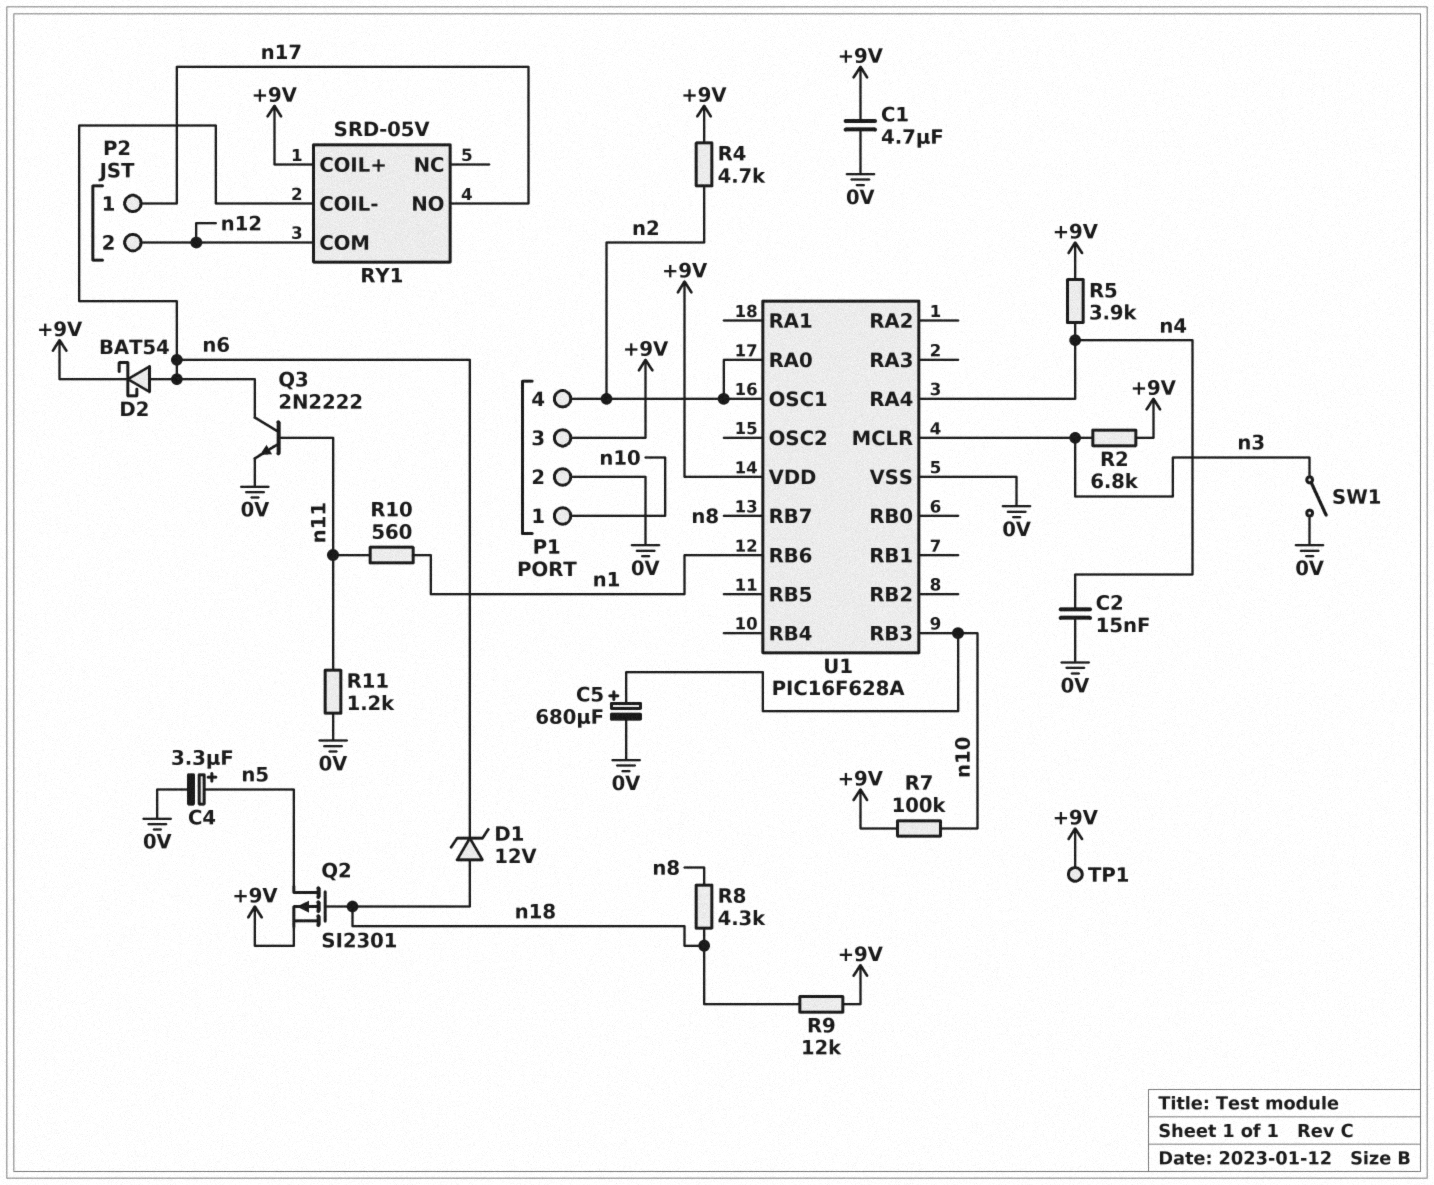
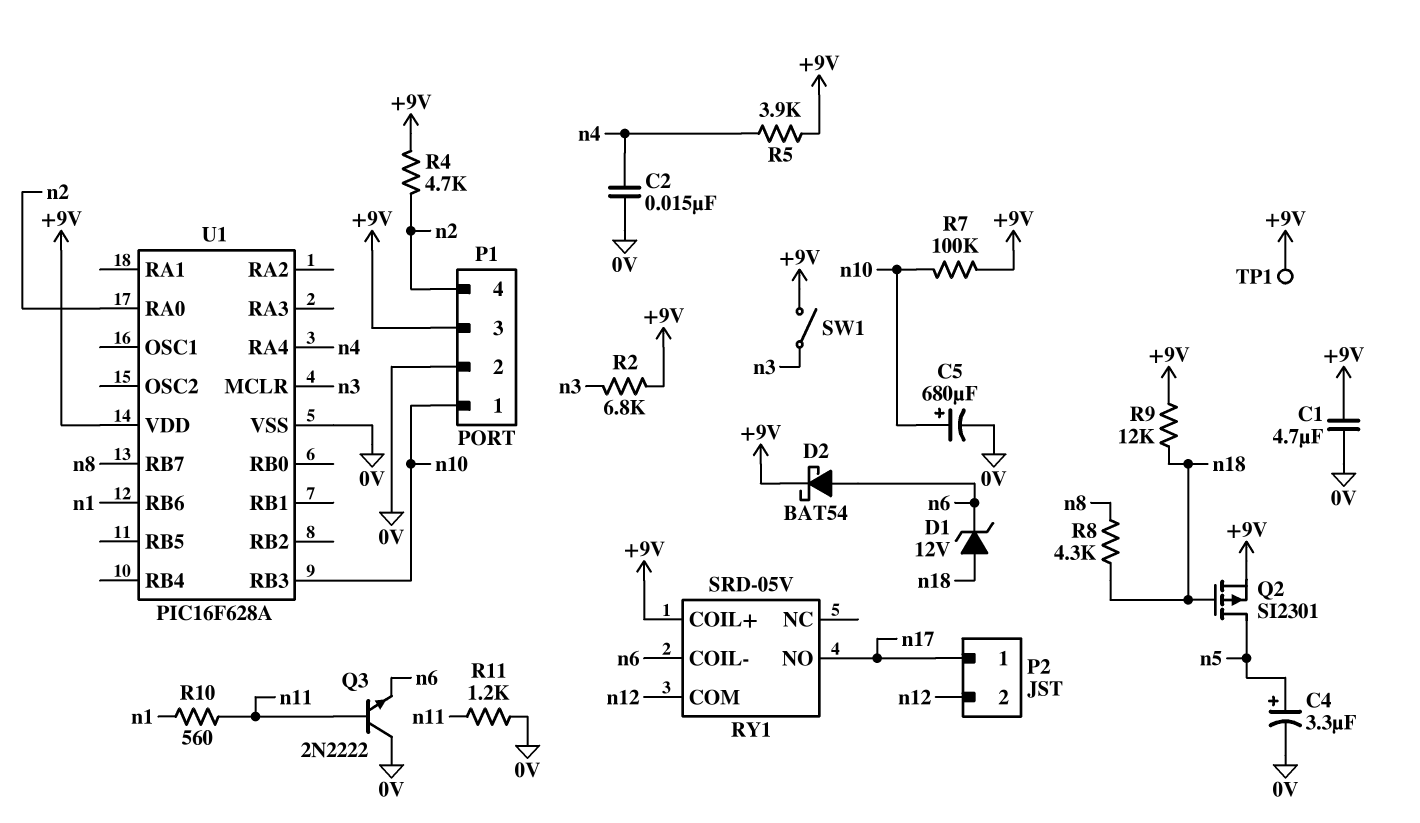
Q3: NPN 2N2222 (B n11, C n6, E 0V) -> NPN 2N2222 (B n11, C 0V, E n6)
SW1: switch (0V, n3) -> switch (+9V, n3)
U1 pin OSC1: n2 -> none

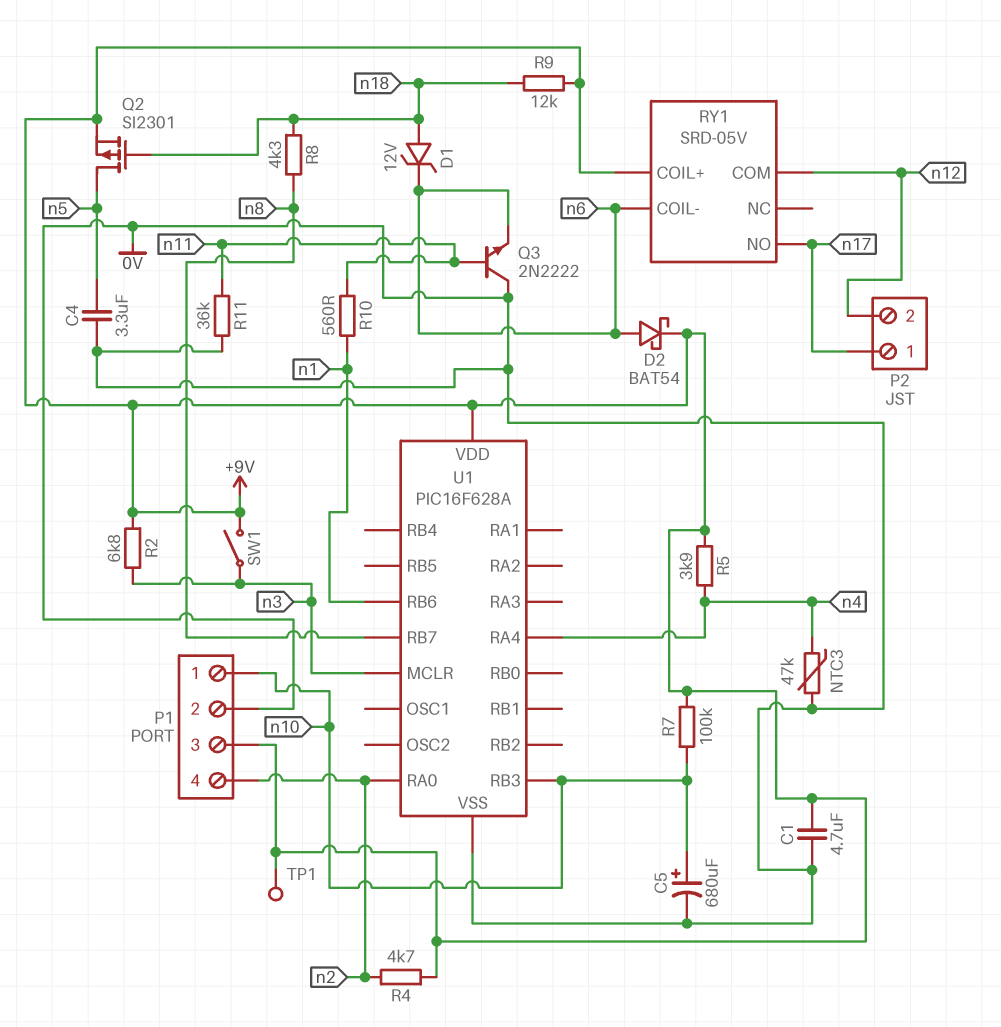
C2: 15nF (0V, n4) -> none
C4: 3.3uF (plus n5, minus 0V) -> 3.3uF (0V, n5)
NTC3: none -> 47k (0V, n4)
R11: 1.2k (0V, n11) -> 36k (0V, n11)

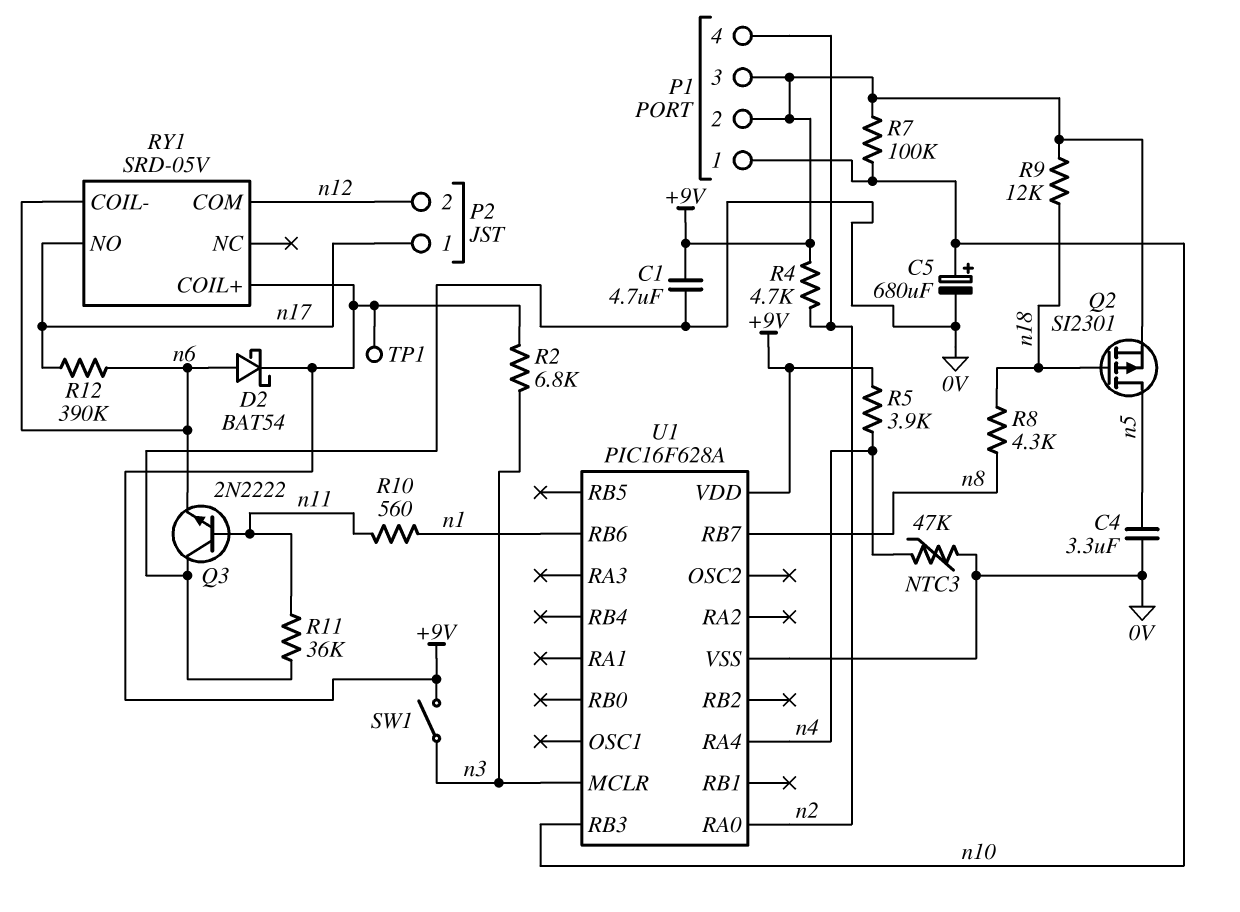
D1: zener 12V (A n18, K n6) -> none
P1 pin 2: 0V -> +9V
R12: none -> 390k (n6, n17)

